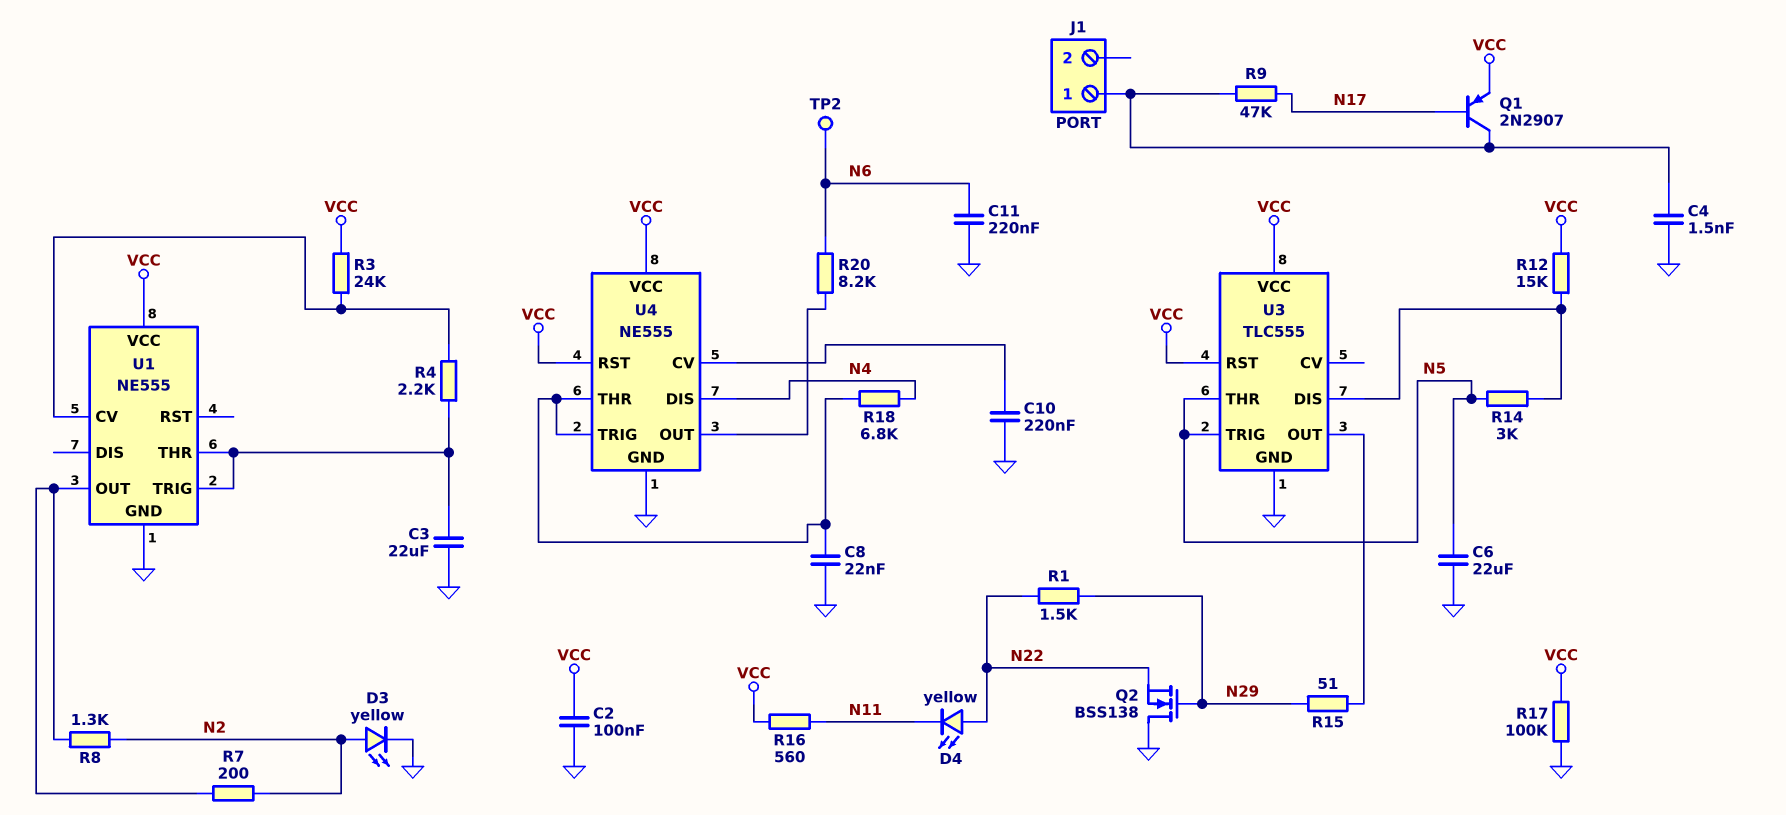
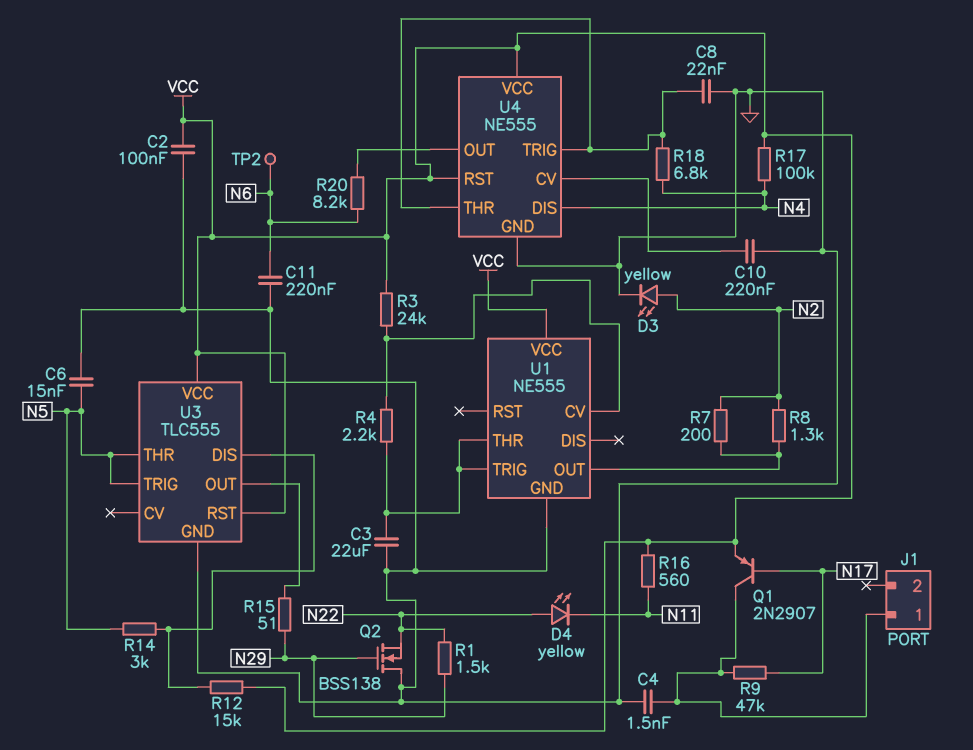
C6: 22uF (GND, N5) -> 15nF (GND, N5)
R17: 100k (GND, VCC) -> 100k (N4, VCC)

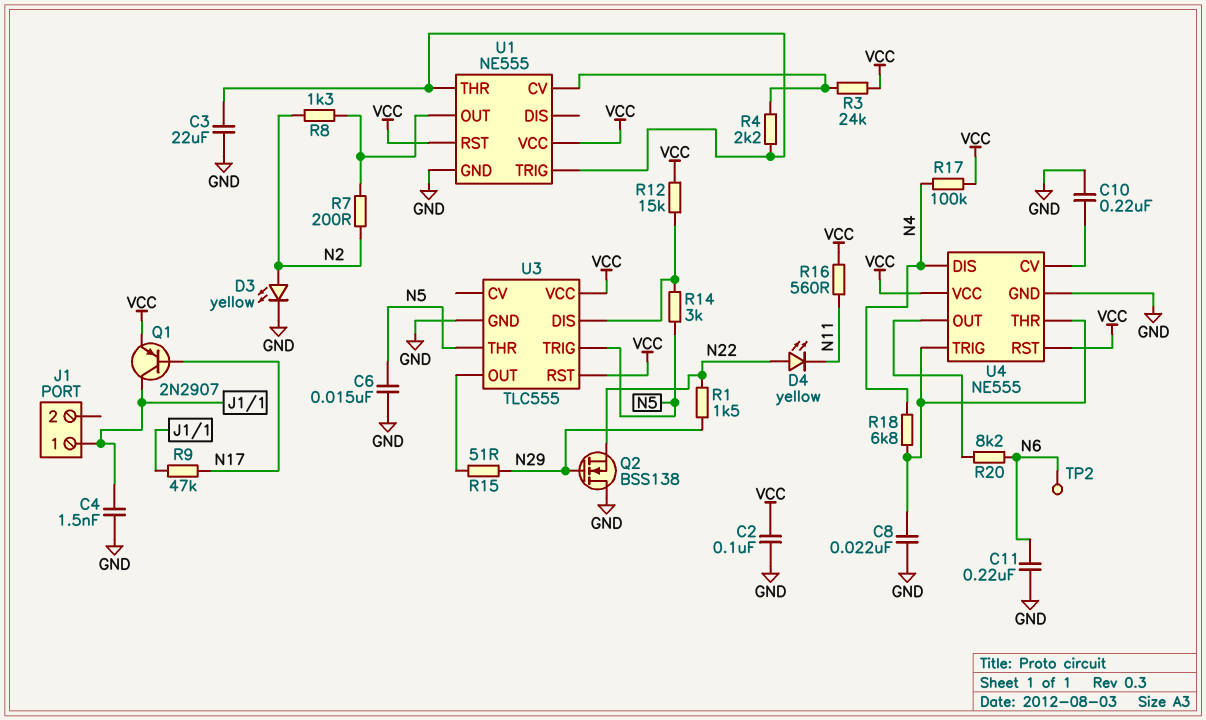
U1 pin RST: none -> VCC

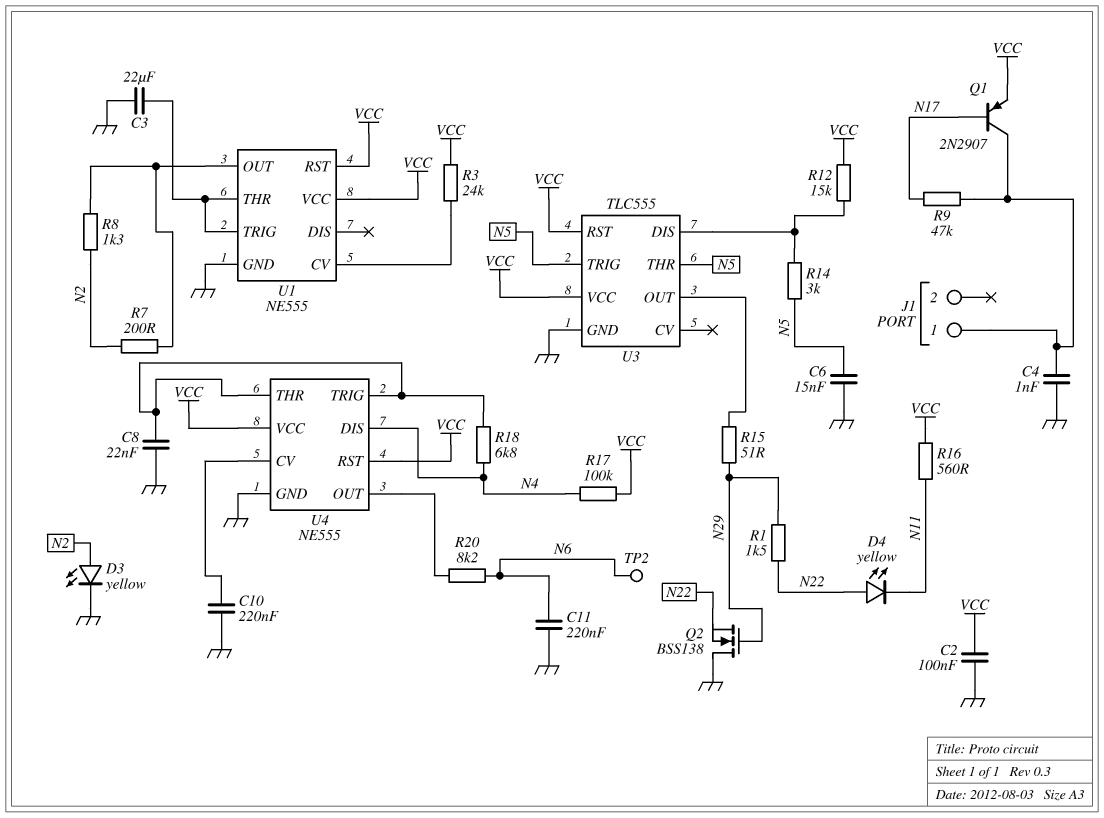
C4: 1.5nF (GND, J1/1) -> 1nF (GND, J1/1)
R4: 2.2k (U1/CV, U1/THR) -> none

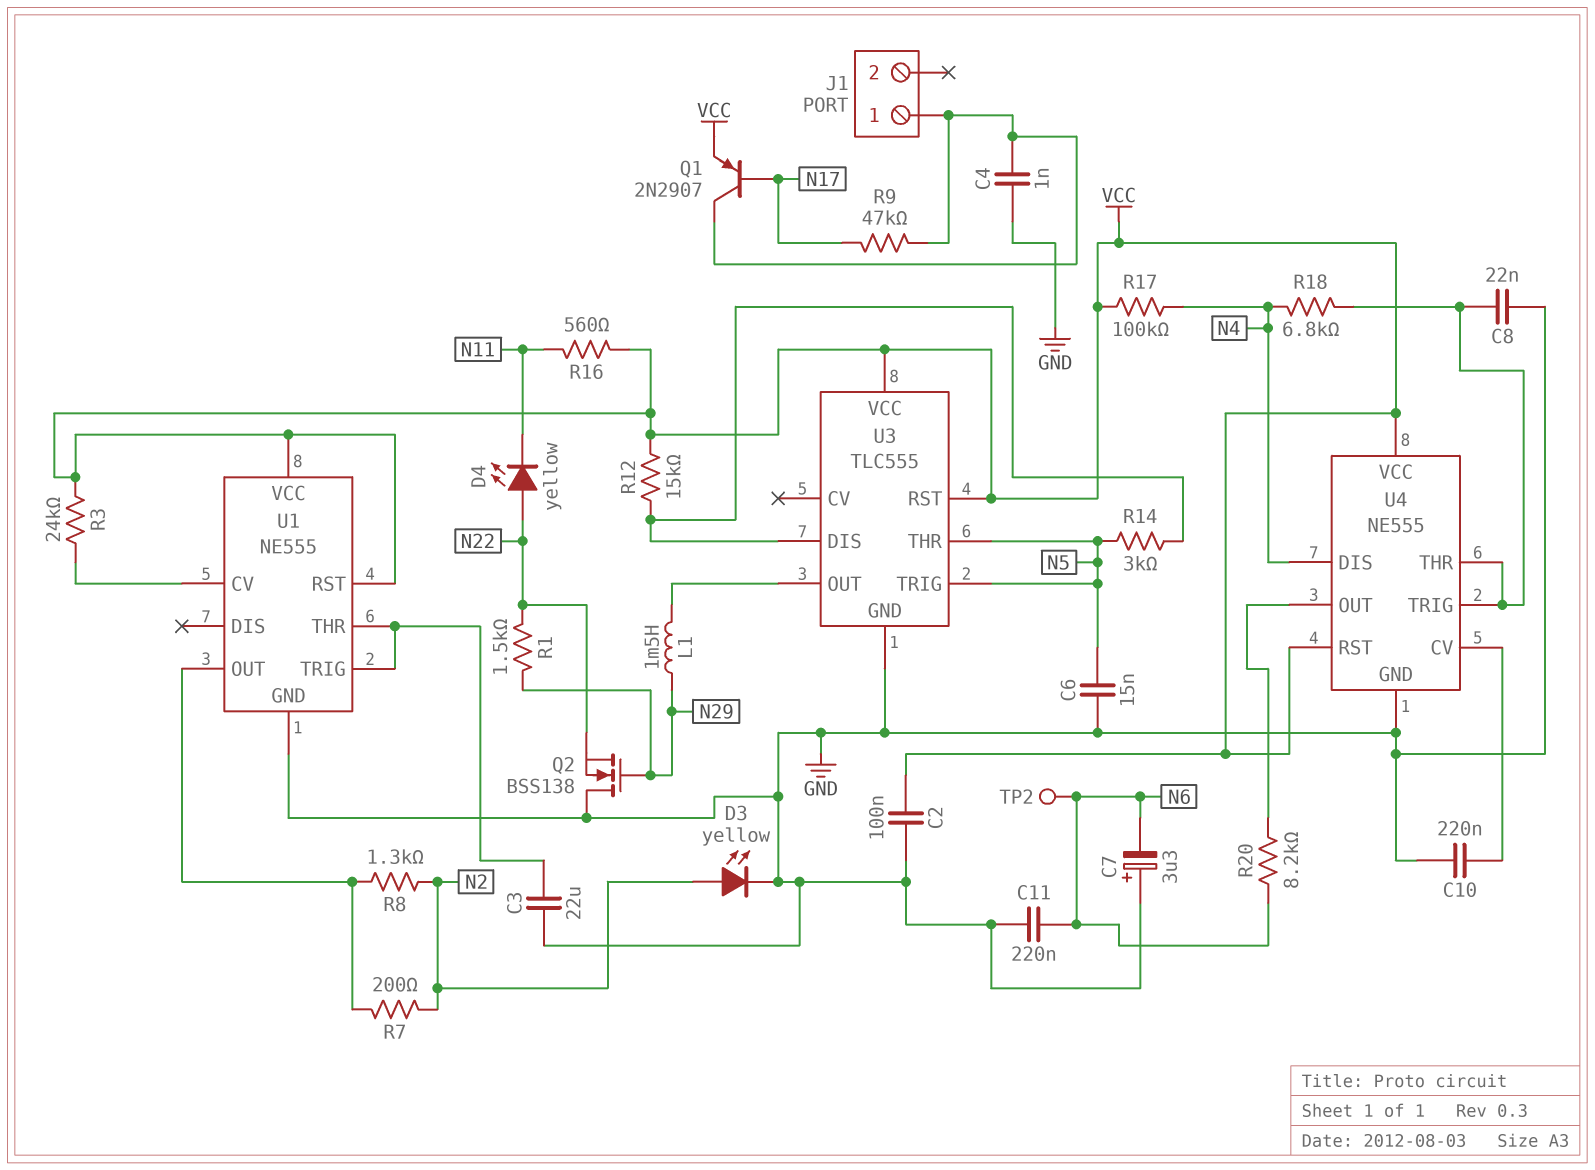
C7: none -> 3.3uF (plus GND, minus N6)
L1: none -> 1.5mH (N29, U3/OUT)
R15: 51 (N29, U3/OUT) -> none

